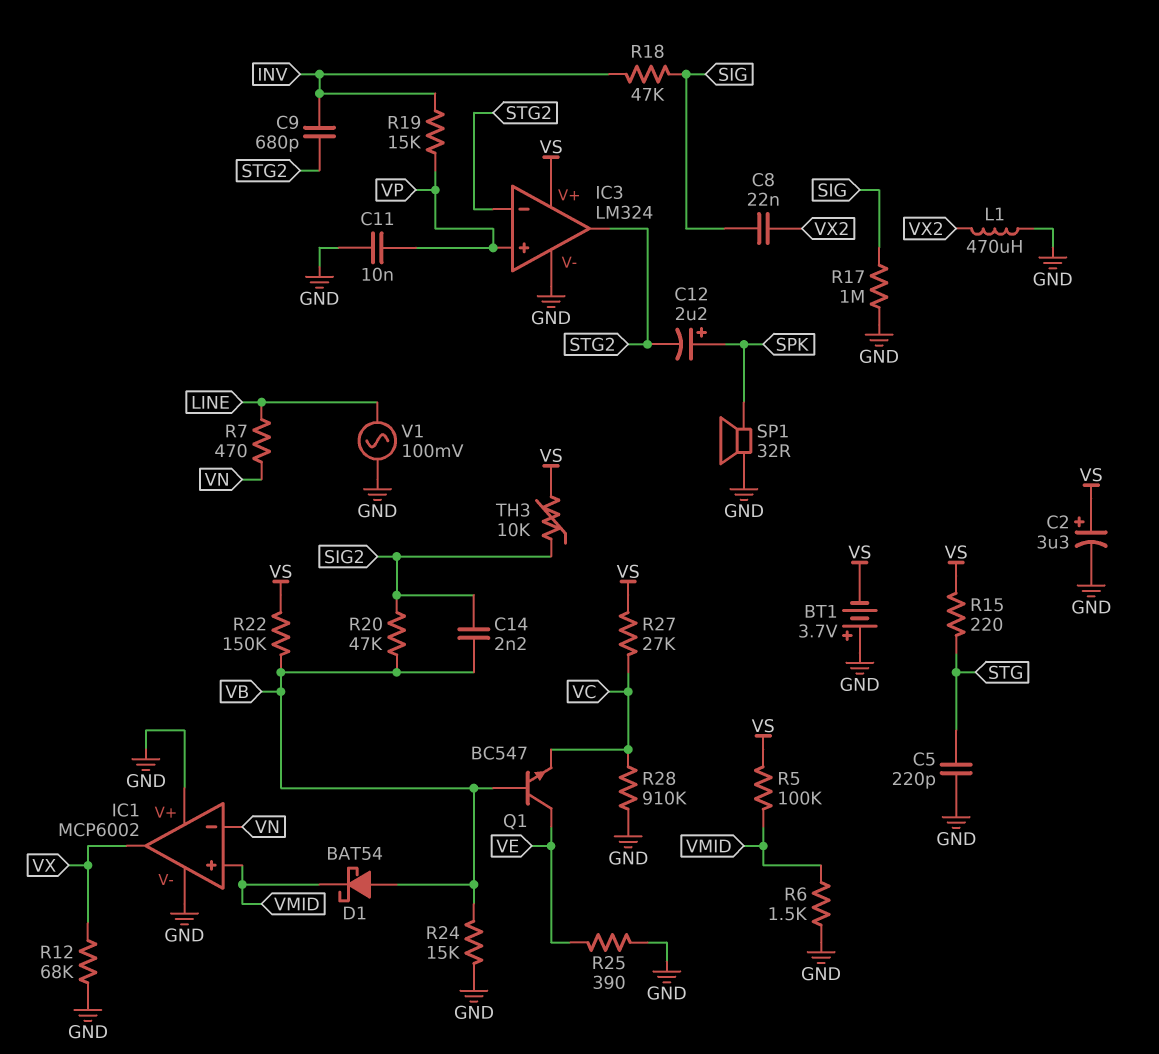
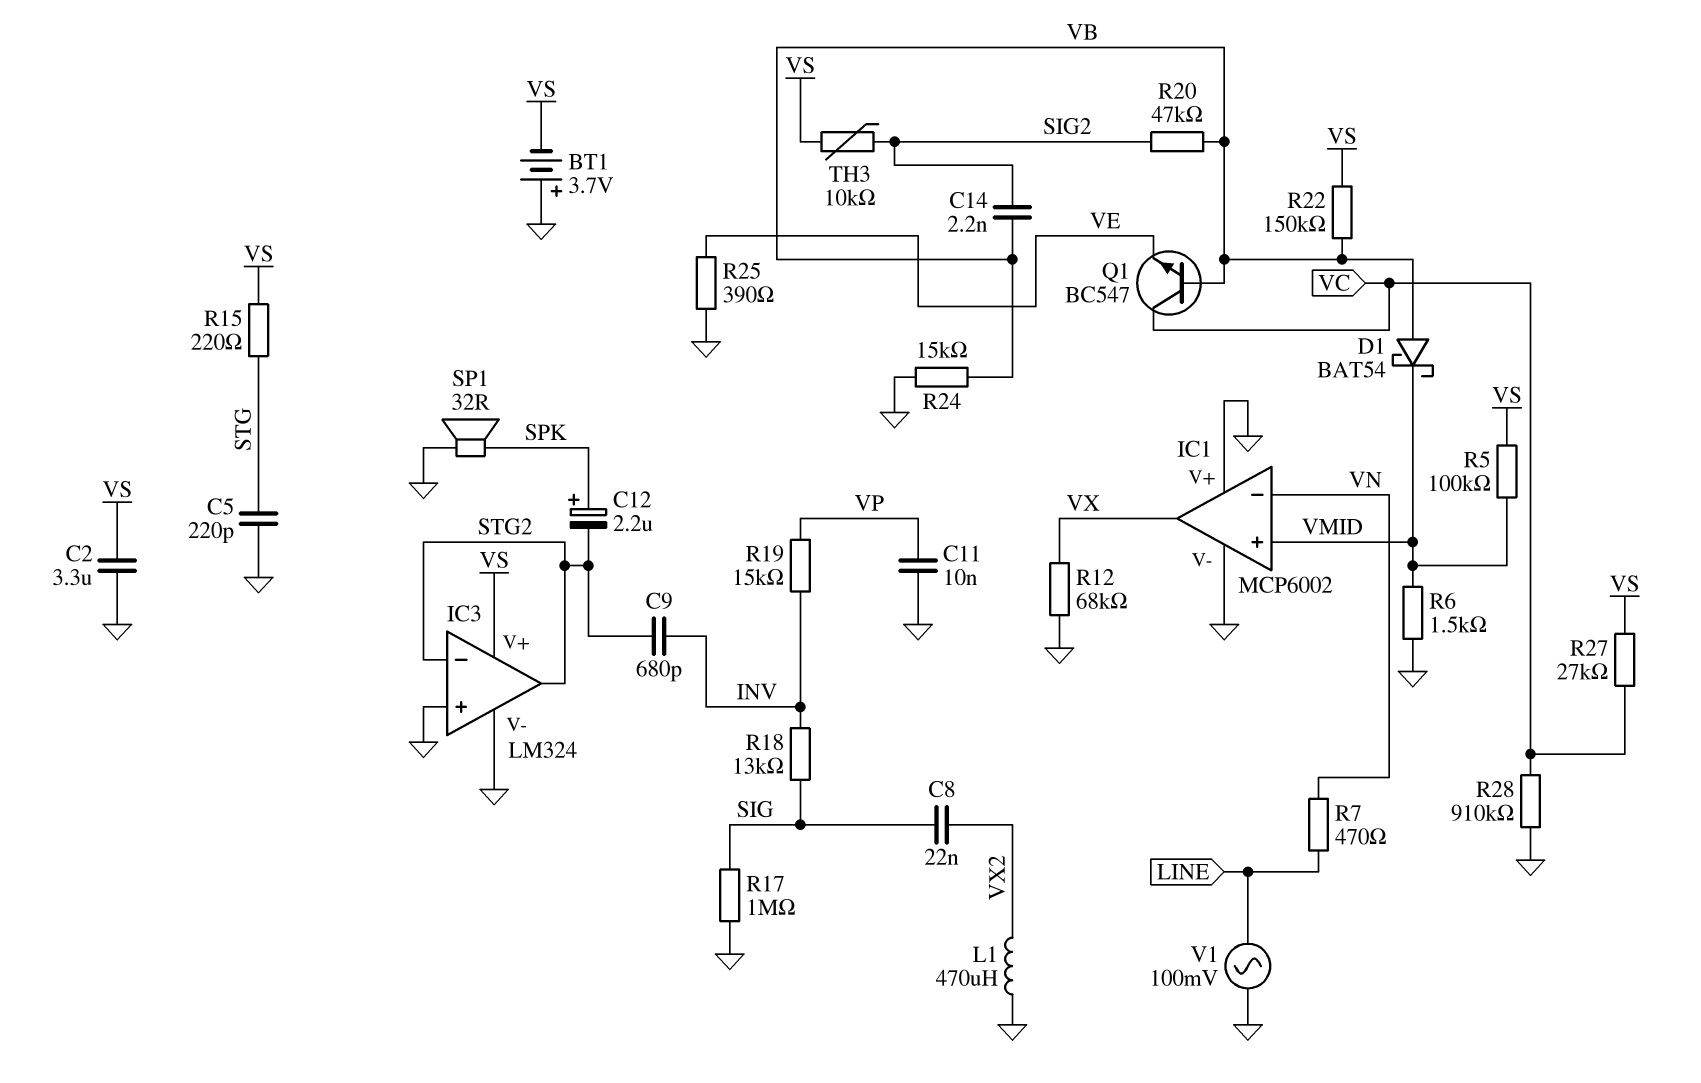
C2: 3.3uF (plus VS, minus GND) -> 3.3uF (GND, VS)
IC3 pin in+: VP -> GND
Q1: NPN BC547 (B VB, C VE, E VC) -> NPN BC547 (B VB, C VC, E VE)
R18: 47k (INV, SIG) -> 13k (INV, SIG)

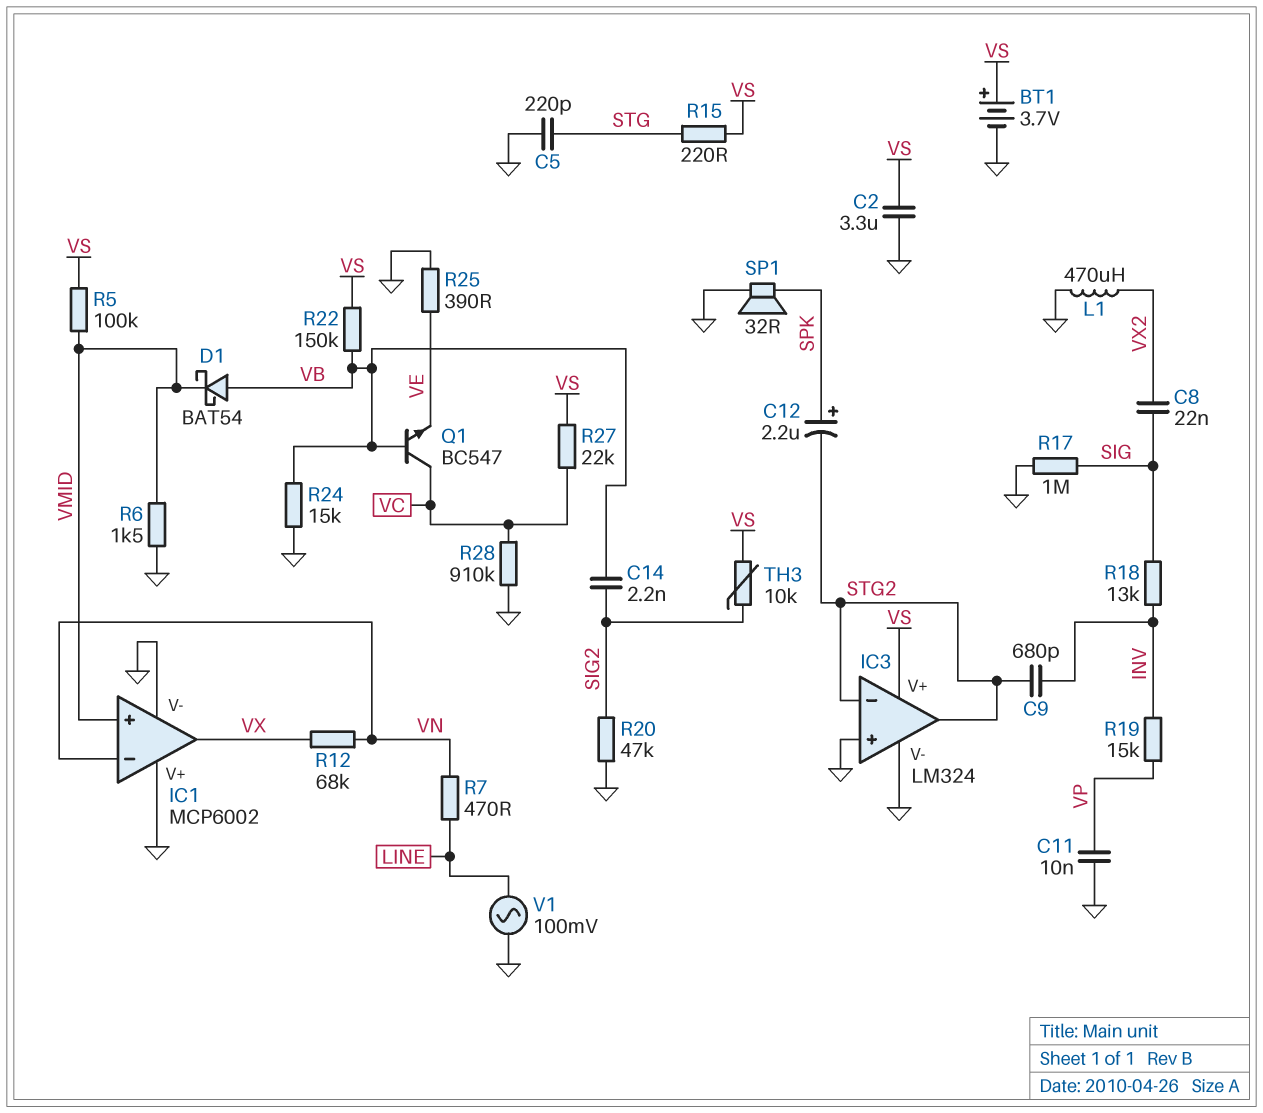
BT1: 3.7V (plus GND, minus VS) -> 3.7V (plus VS, minus GND)
R12: 68k (GND, VX) -> 68k (VN, VX)
R20: 47k (SIG2, VB) -> 47k (GND, SIG2)
R27: 27k (VC, VS) -> 22k (VC, VS)

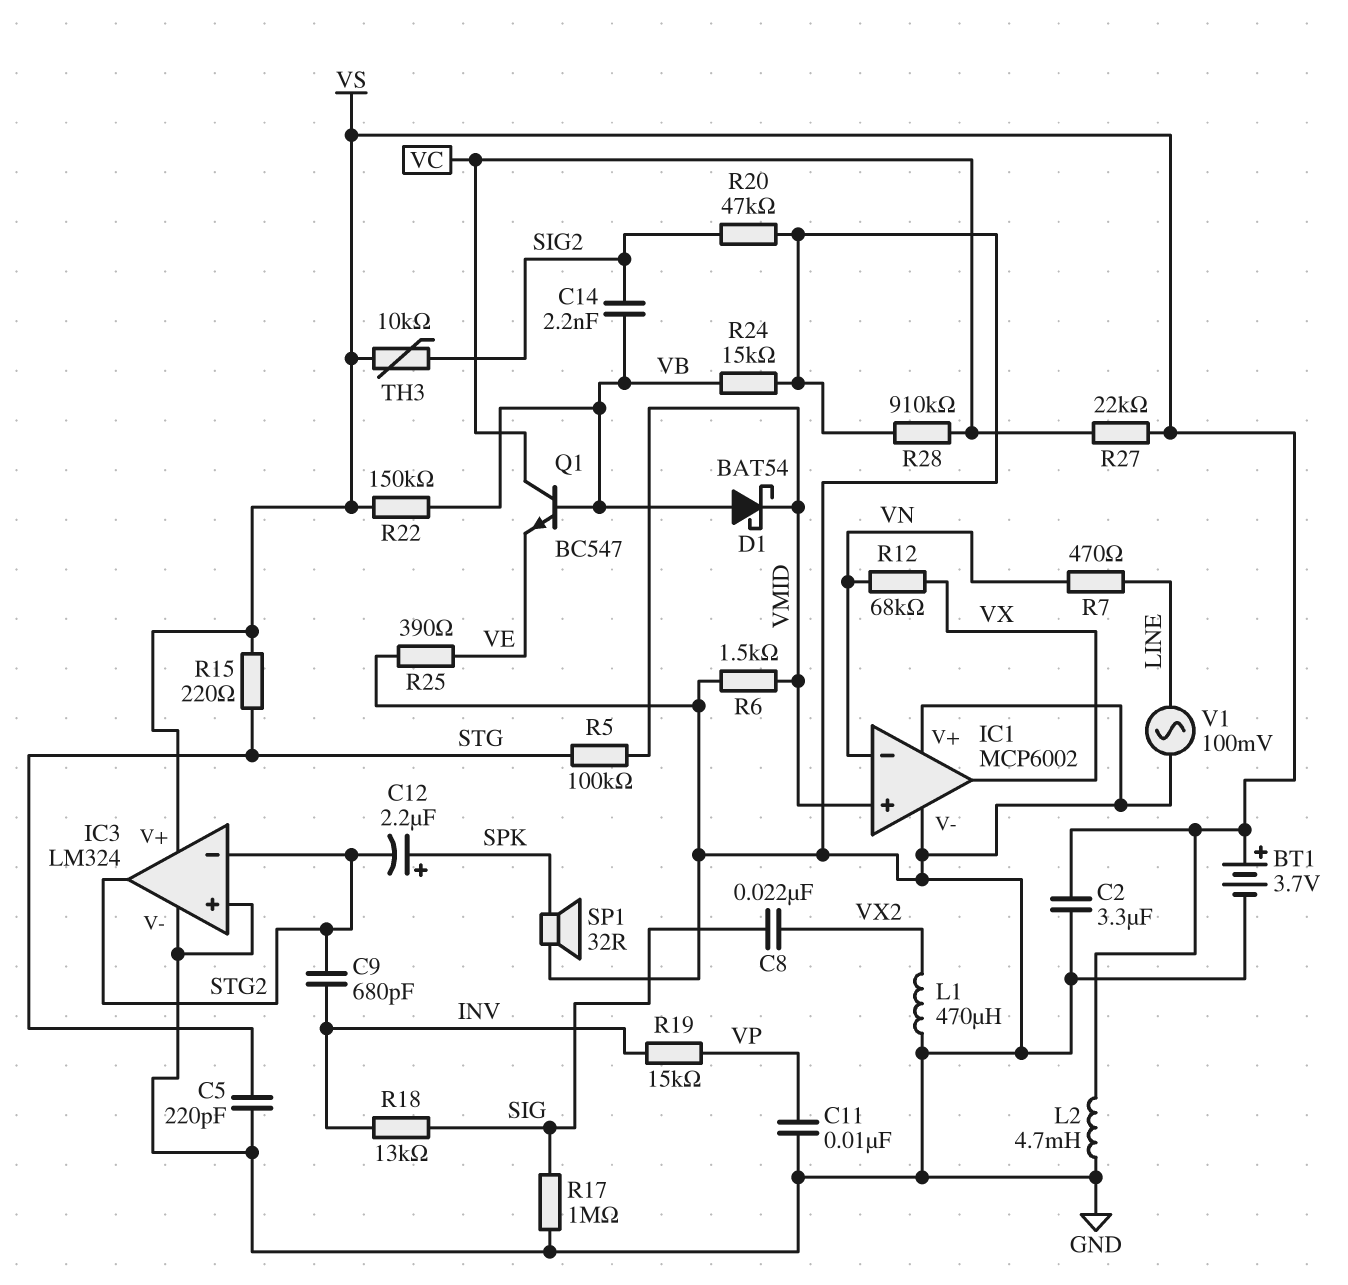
L2: none -> 4.7mH (GND, VS)
R5: 100k (VMID, VS) -> 100k (STG, VMID)

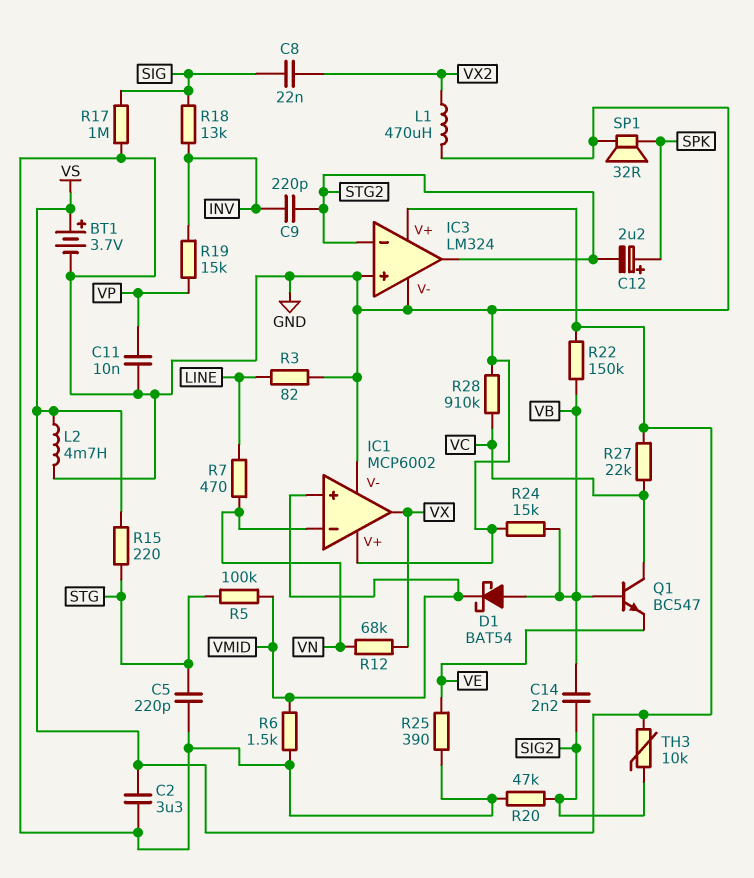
C9: 680pF (INV, STG2) -> 220pF (INV, STG2)
R3: none -> 82 (GND, LINE)
V1: AC 100mV (GND, LINE) -> none

